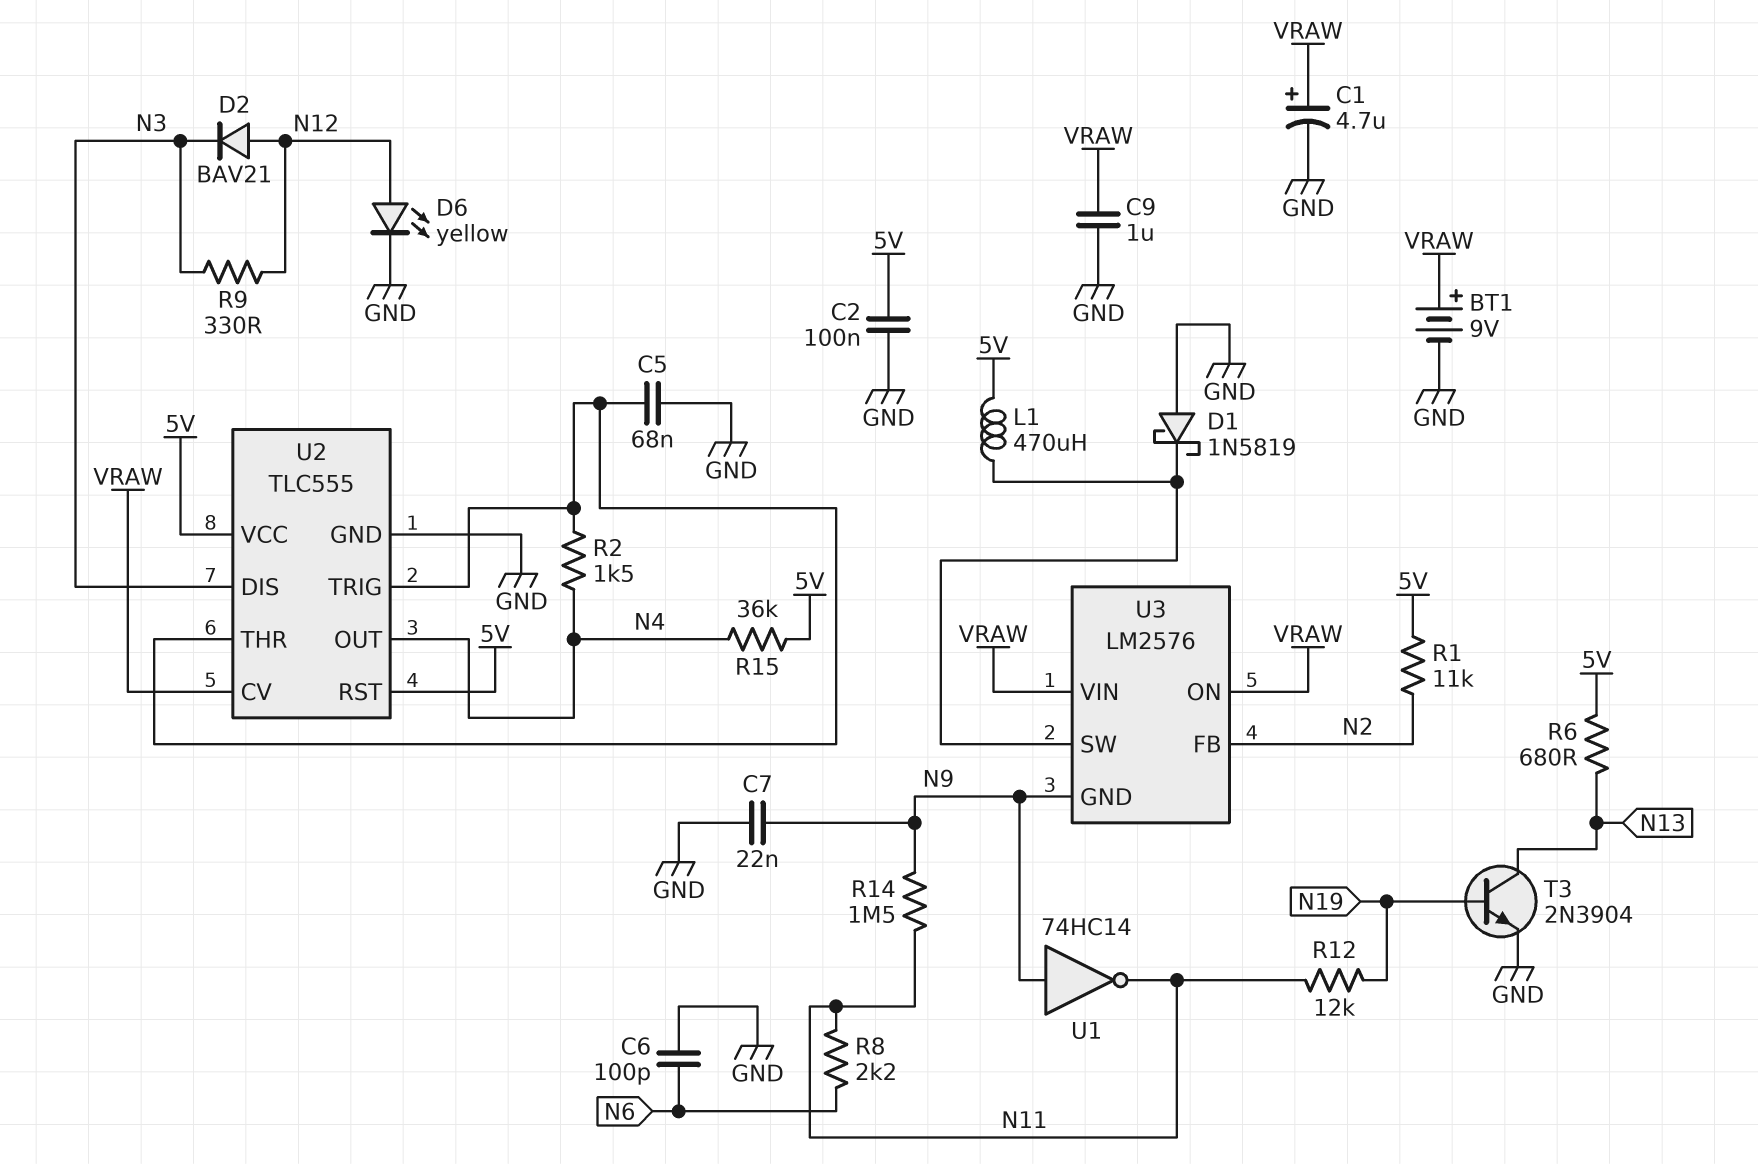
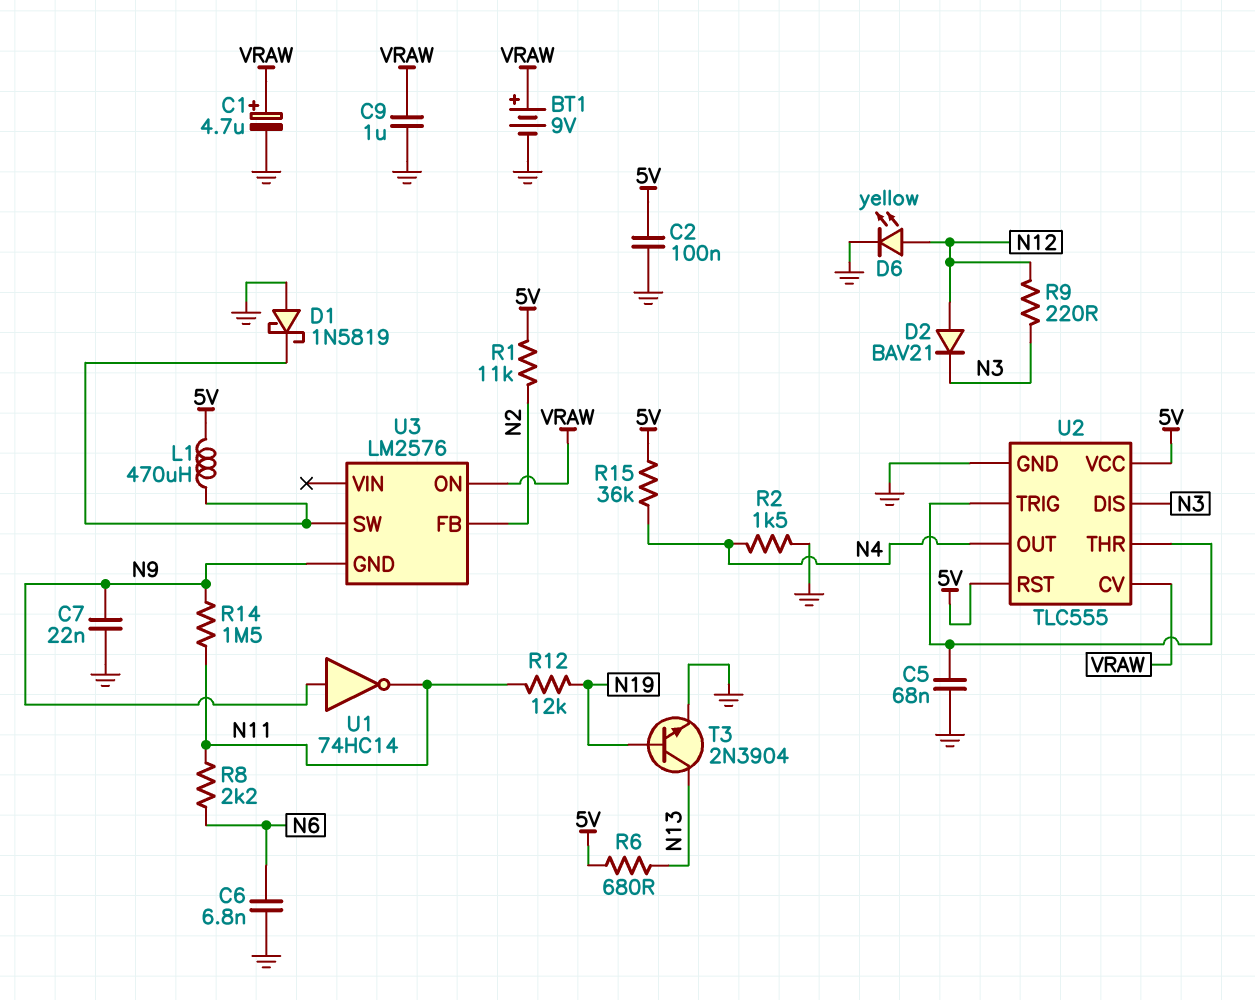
C6: 100pF (GND, N6) -> 6.8nF (GND, N6)
R2: 1.5k (N4, U2/THR) -> 1.5k (GND, N4)
R9: 330 (N3, N12) -> 220 (N3, N12)
U3 pin VIN: VRAW -> none

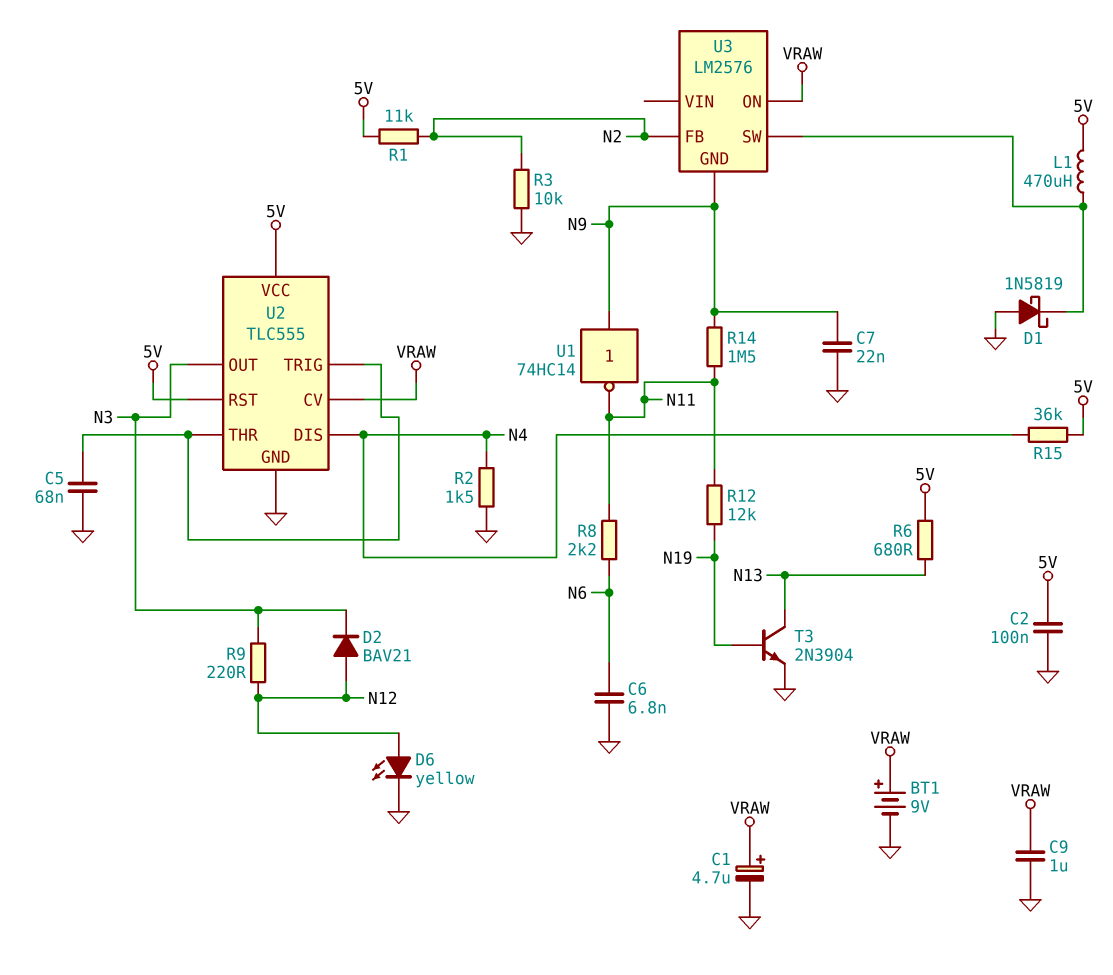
R3: none -> 10k (GND, N2)
U2 pin DIS: N3 -> N4
U2 pin OUT: N4 -> N3

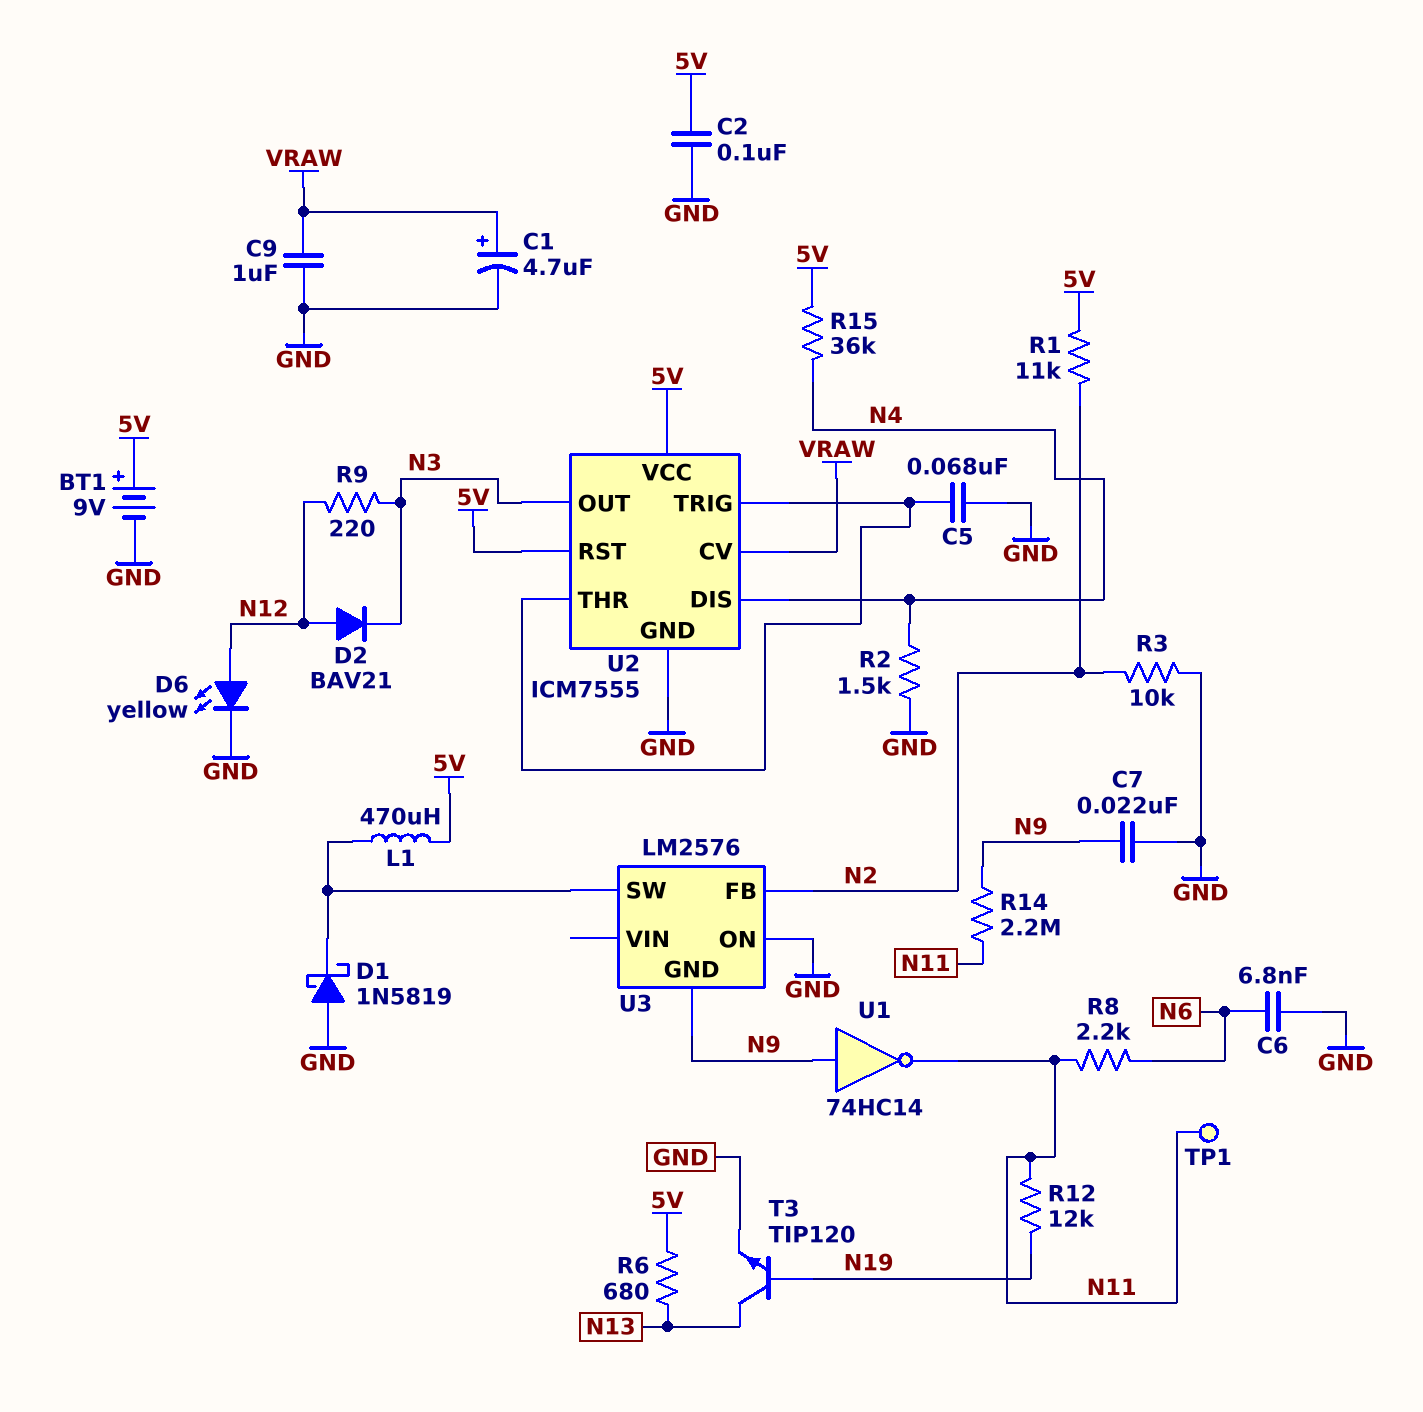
BT1: 9V (plus VRAW, minus GND) -> 9V (plus 5V, minus GND)
R14: 1.5M (N9, N11) -> 2.2M (N9, N11)
T3: NPN 2N3904 (B N19, C N13, E GND) -> NPN TIP120 (B N19, C N13, E GND)
TP1: none -> test point (N11)
U2: TLC555 -> ICM7555
U3 pin ON: VRAW -> GND

